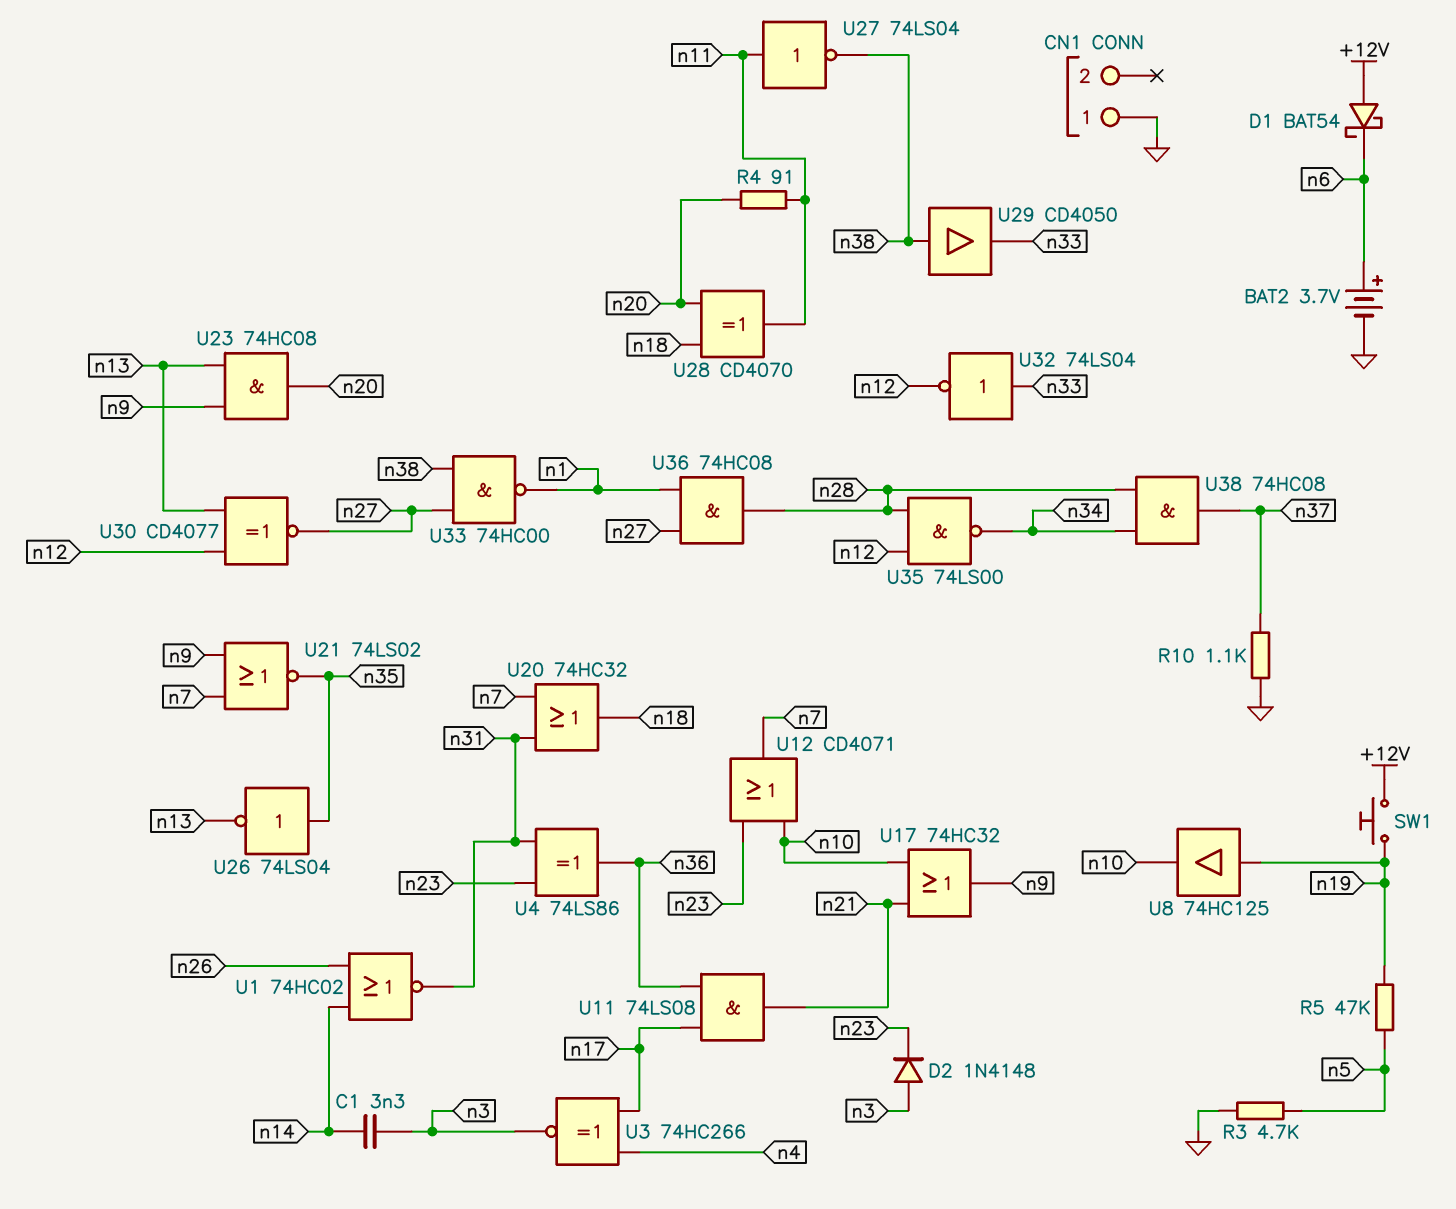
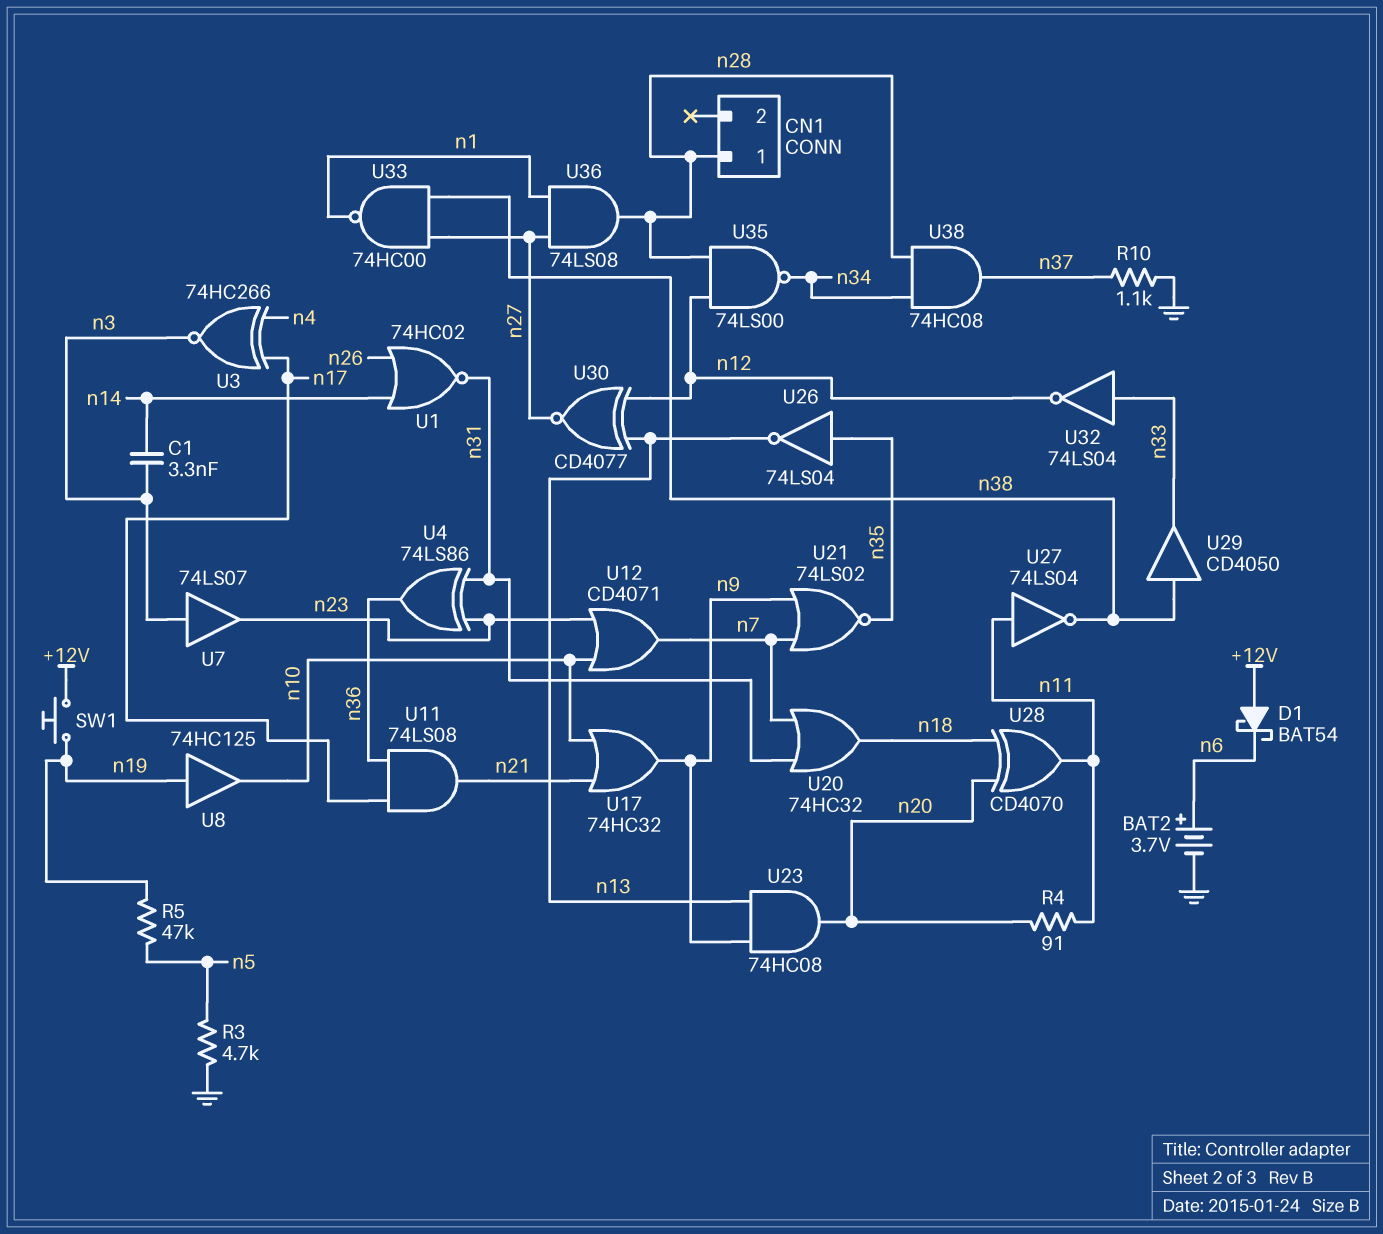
CN1 pin 1: GND -> n28
D2: diode 1N4148 (A n3, K n23) -> none
U7: none -> buffer 74LS07 (in n3, out n23)
U36: AND 74HC08 (in n1, in n27, out n28) -> AND 74LS08 (in n1, in n27, out n28)

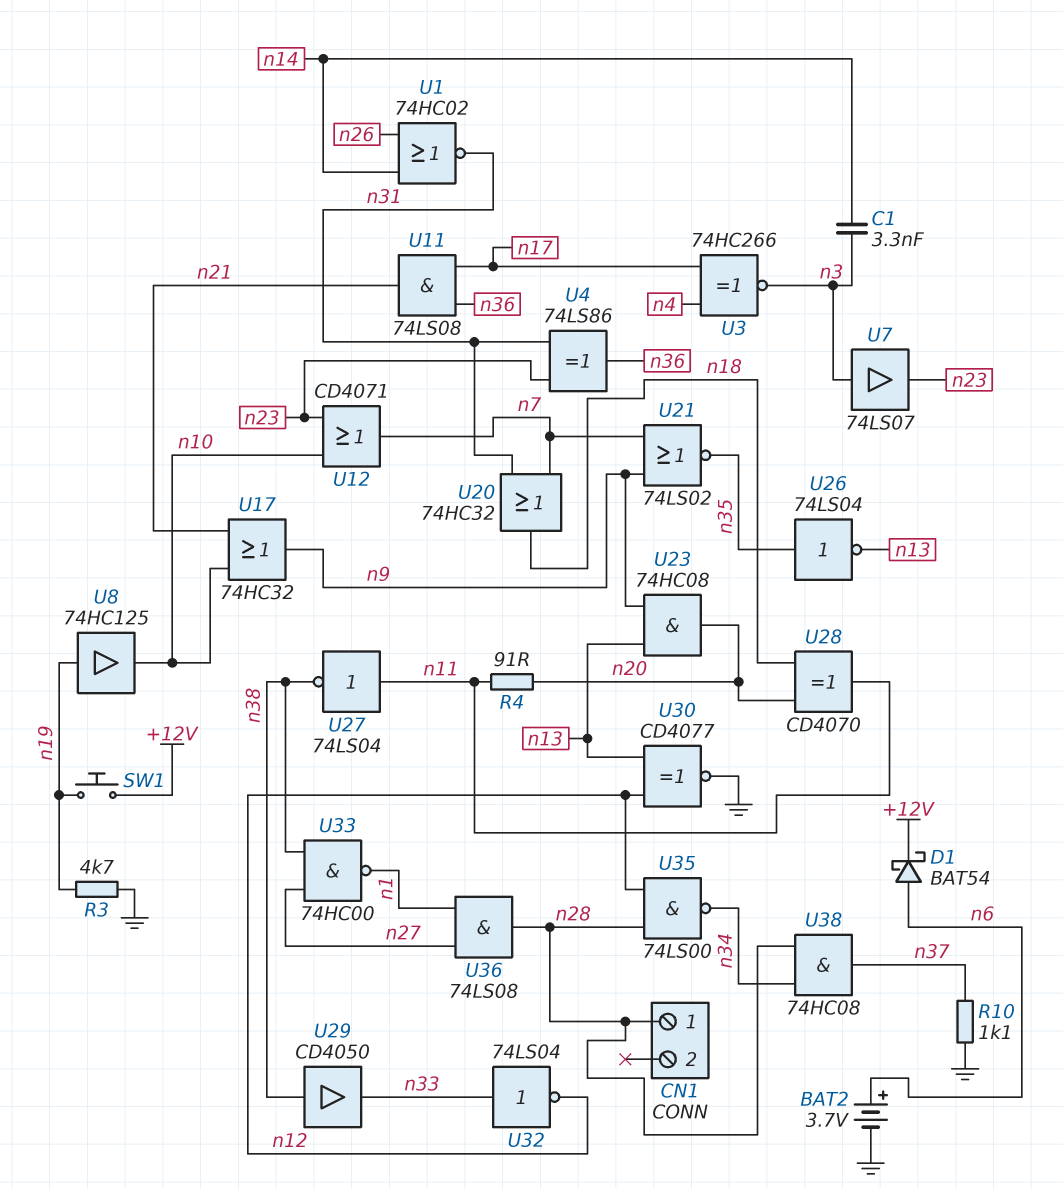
D1: schottky BAT54 (A +12V, K n6) -> schottky BAT54 (A n6, K +12V)
R3: 4.7k (GND, n5) -> 4.7k (GND, n19)
R5: 47k (n5, n19) -> none
U30: XNOR CD4077 (in n12, in n13, out n27) -> XNOR CD4077 (in n12, in n13, out GND)

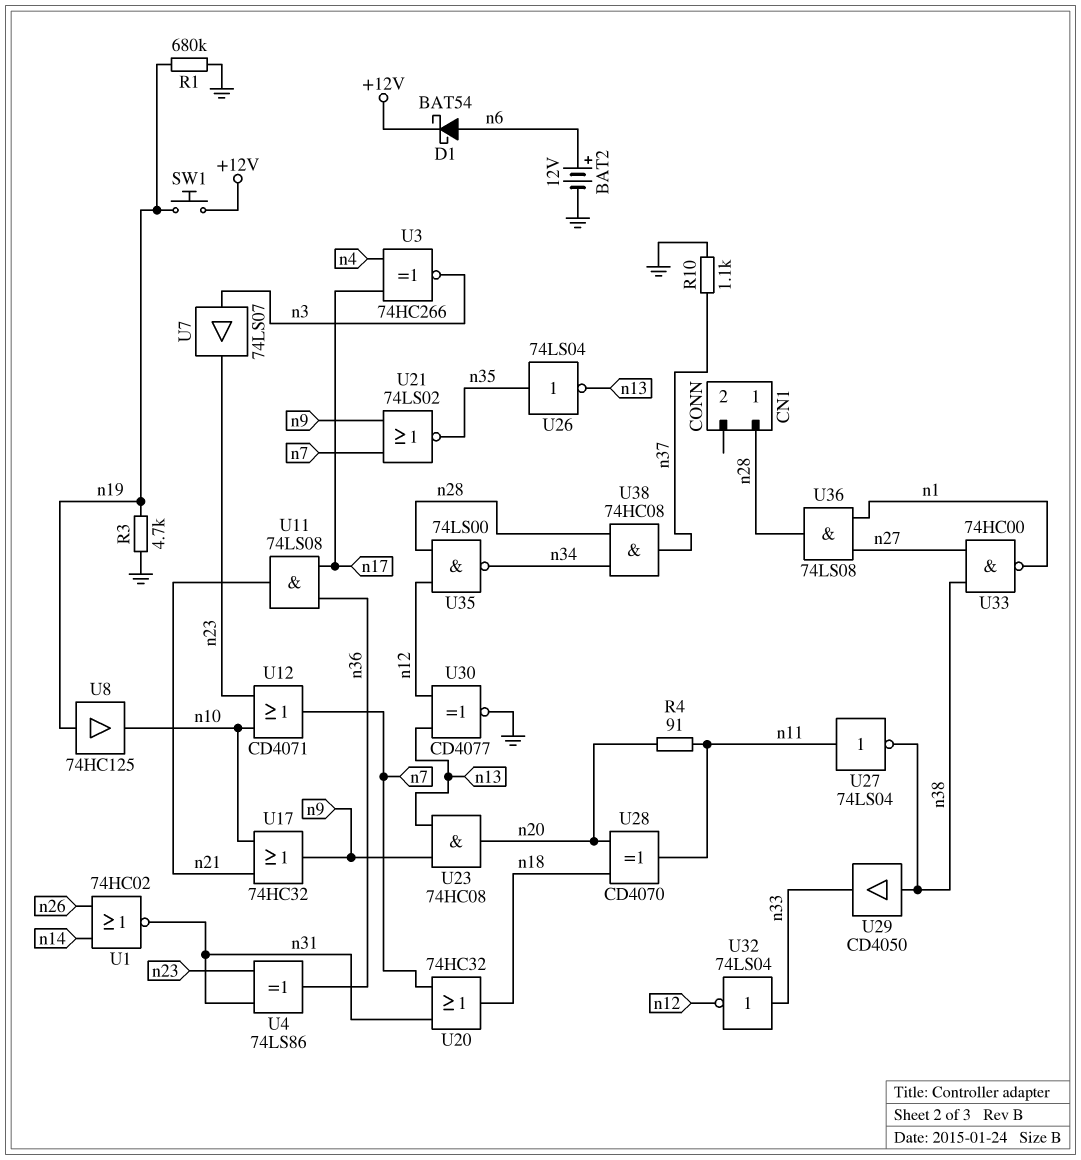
BAT2: 3.7V (plus n6, minus GND) -> 12V (plus n6, minus GND)
C1: 3.3nF (n3, n14) -> none
R1: none -> 680k (GND, n19)

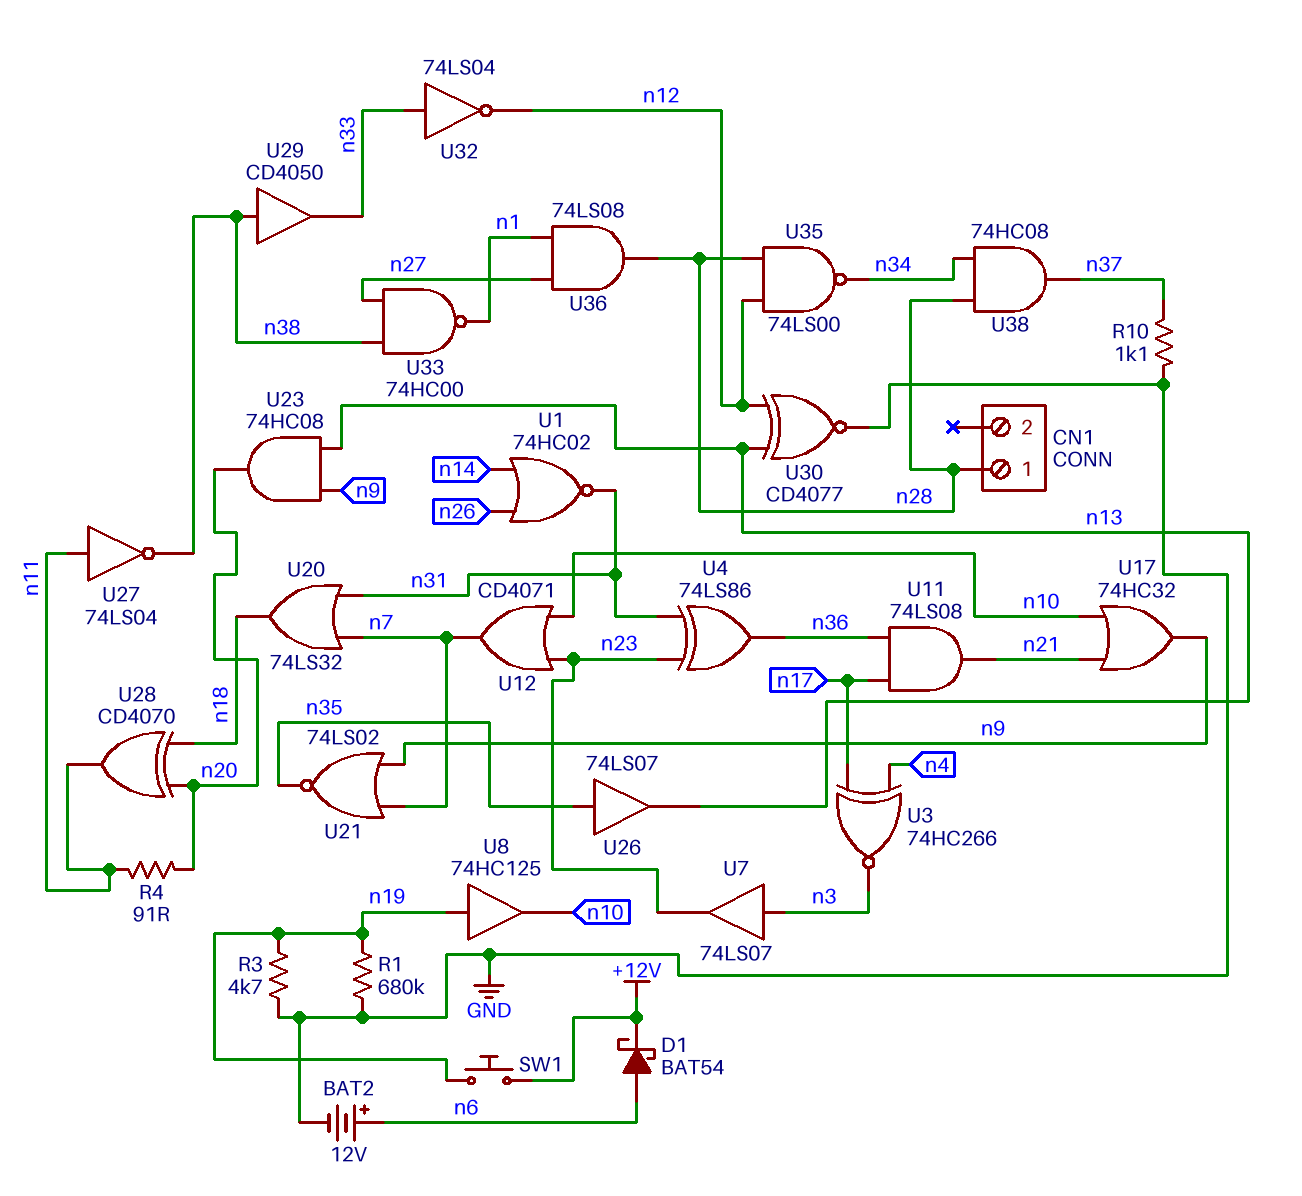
U20: OR 74HC32 (in n7, in n31, out n18) -> OR 74LS32 (in n7, in n31, out n18)
U26: NOT 74LS04 (in n35, out n13) -> buffer 74LS07 (in n35, out n13)

